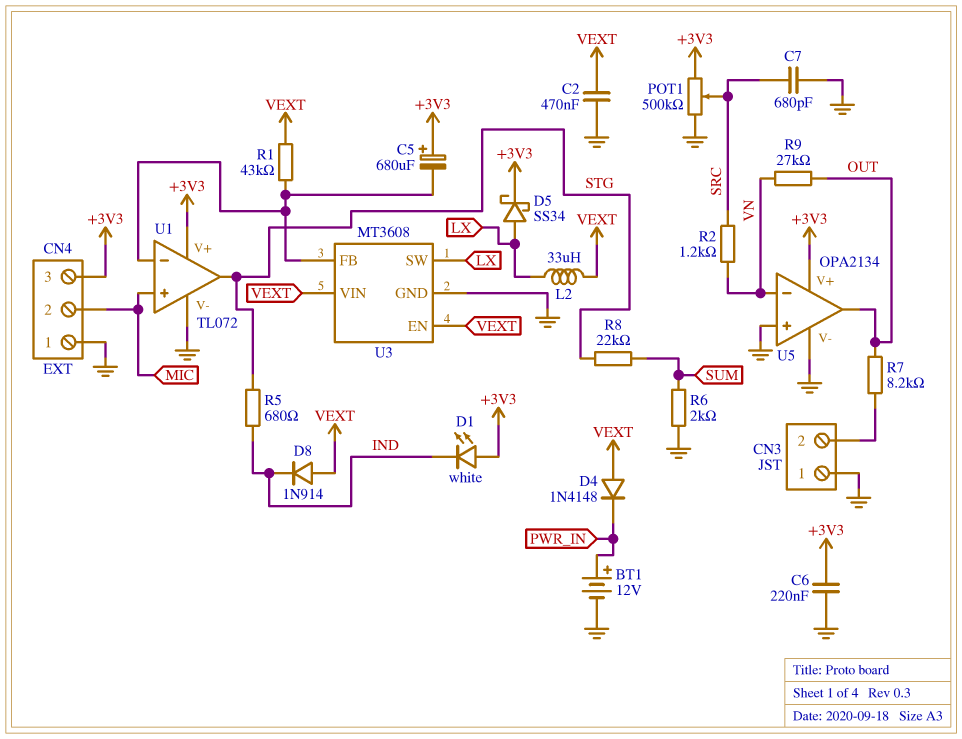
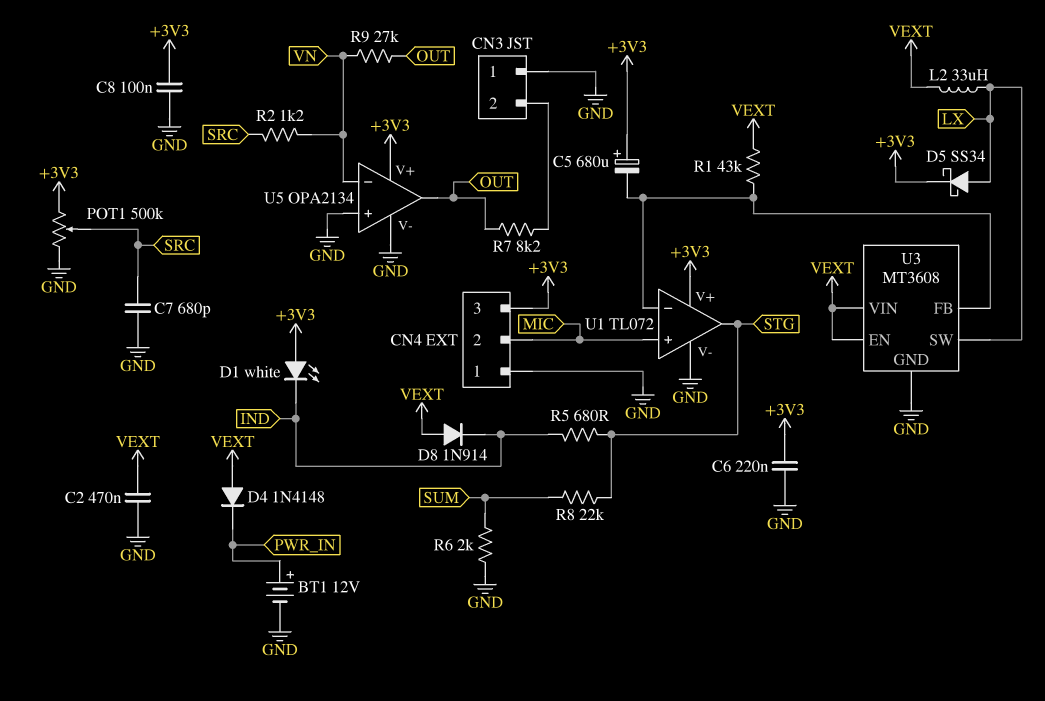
C8: none -> 100nF (+3V3, GND)

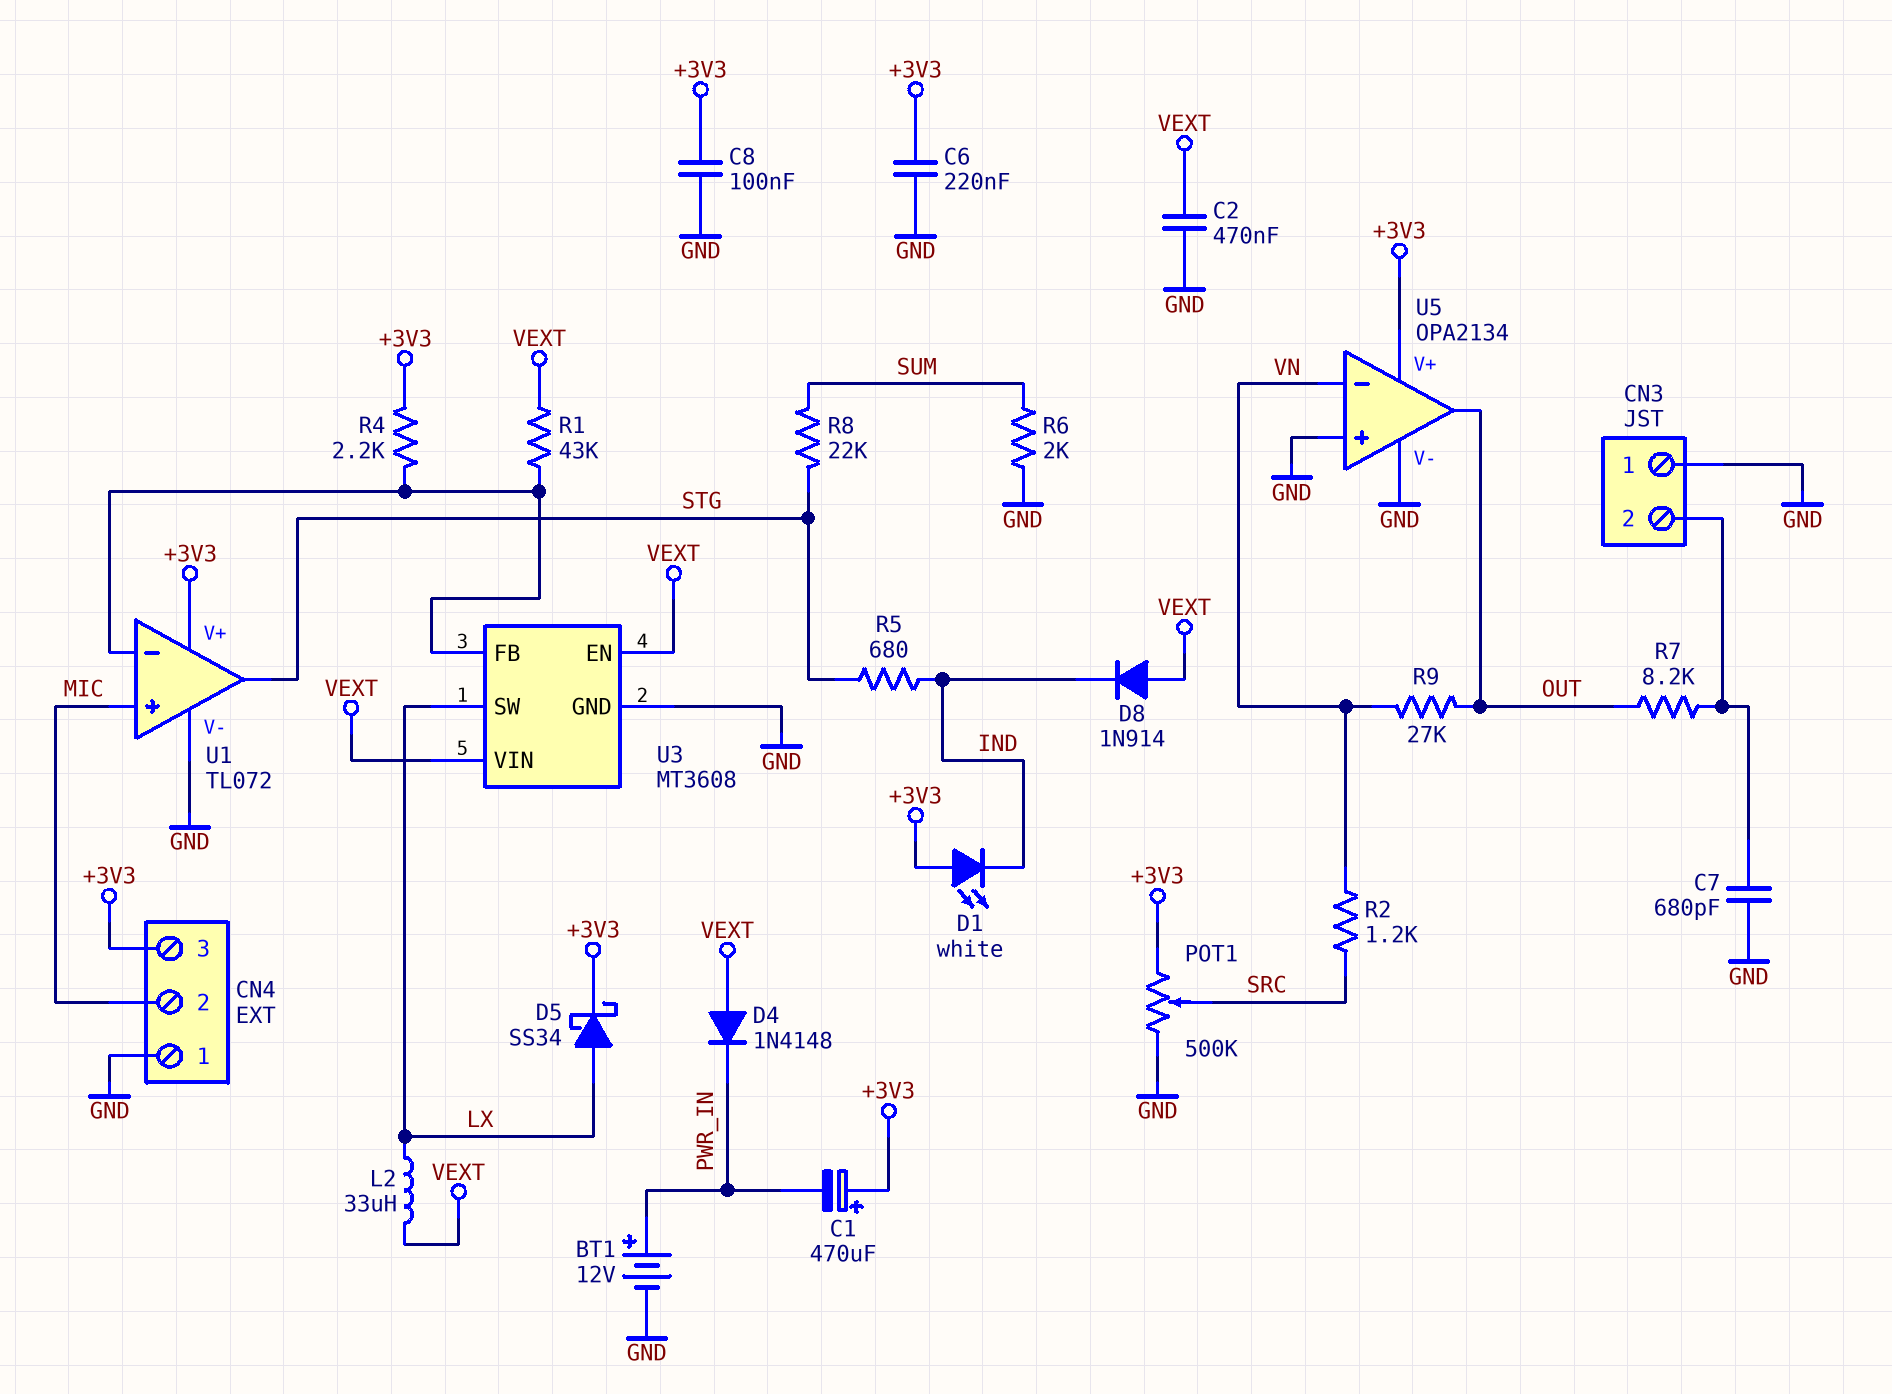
C1: none -> 470uF (plus +3V3, minus PWR_IN)
C5: 680uF (plus +3V3, minus U1/in-) -> none
C7: 680pF (GND, SRC) -> 680pF (CN3/2, GND)
R4: none -> 2.2k (+3V3, U1/in-)

